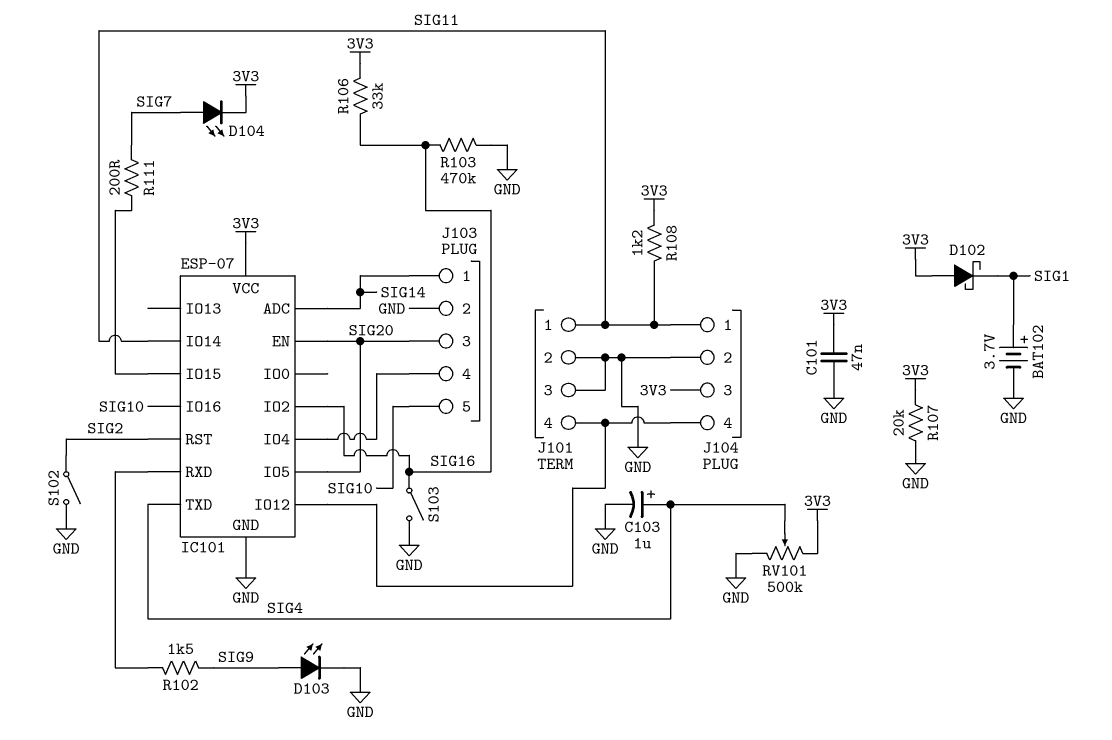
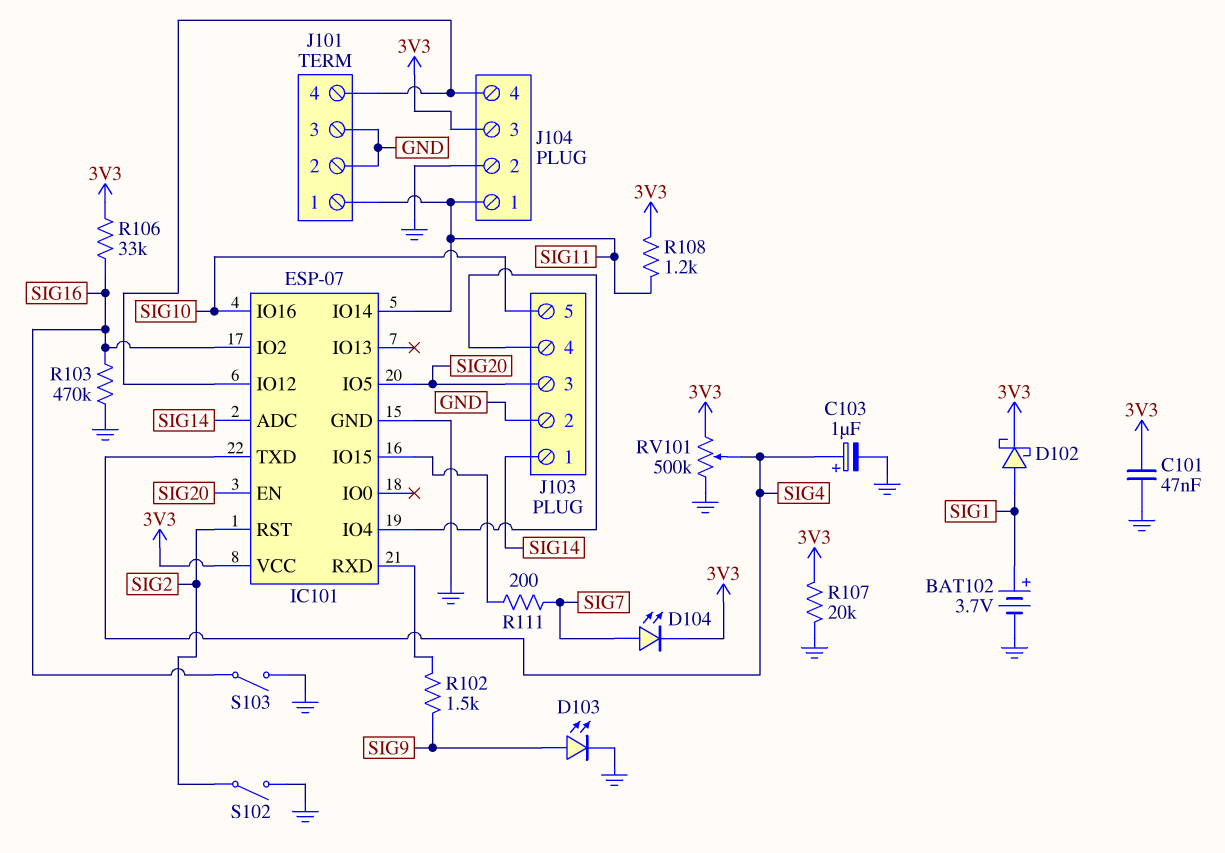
D102: schottky (A 3V3, K SIG1) -> schottky (A SIG1, K 3V3)

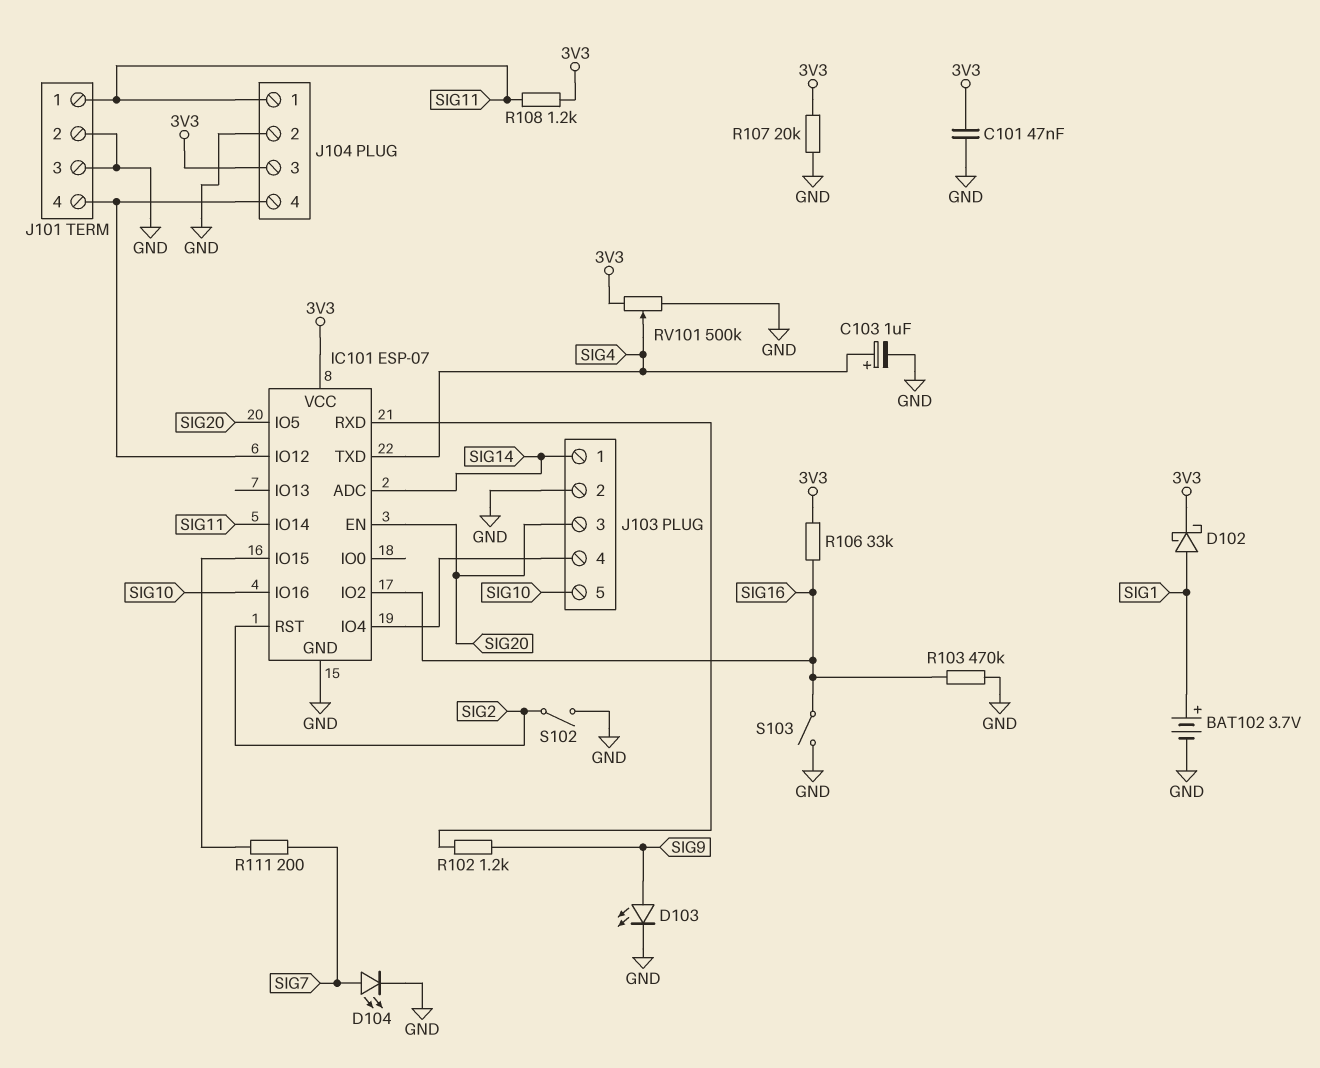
D104: LED (A SIG7, K 3V3) -> LED (A SIG7, K GND)
R102: 1.5k (IC101/RXD, SIG9) -> 1.2k (IC101/RXD, SIG9)

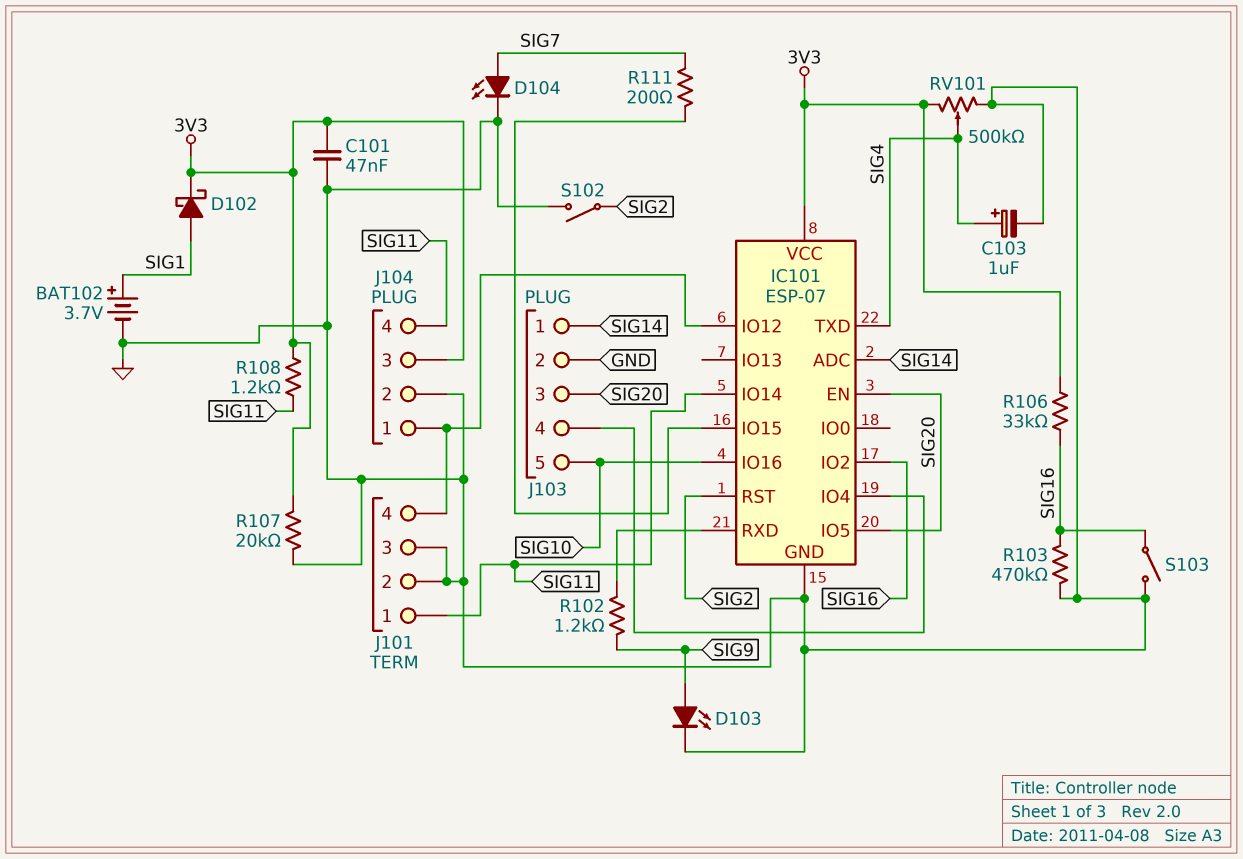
J104 pin 1: SIG11 -> IC101/IO12
J104 pin 4: IC101/IO12 -> SIG11

